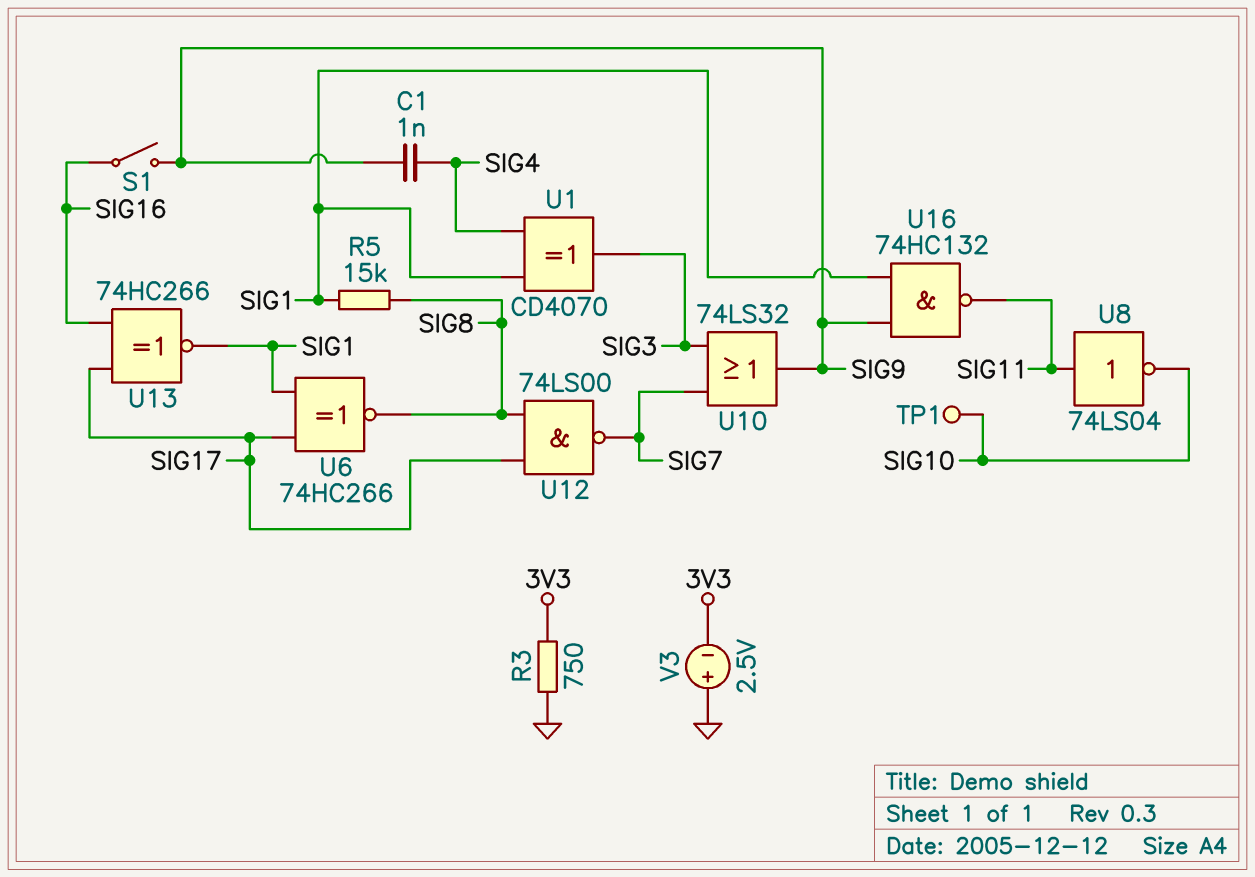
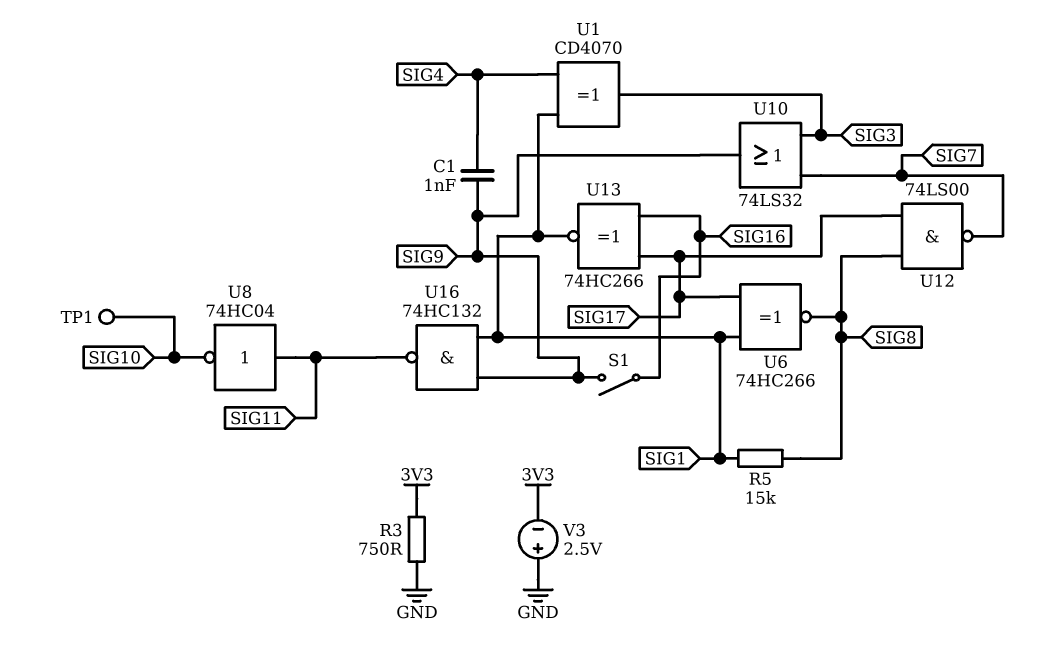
U8: NOT 74LS04 (in SIG11, out SIG10) -> NOT 74HC04 (in SIG11, out SIG10)

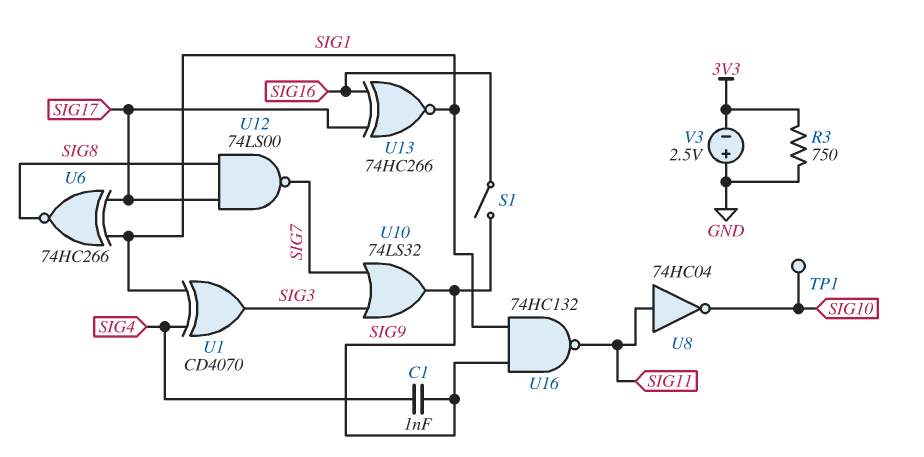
R5: 15k (SIG1, SIG8) -> none

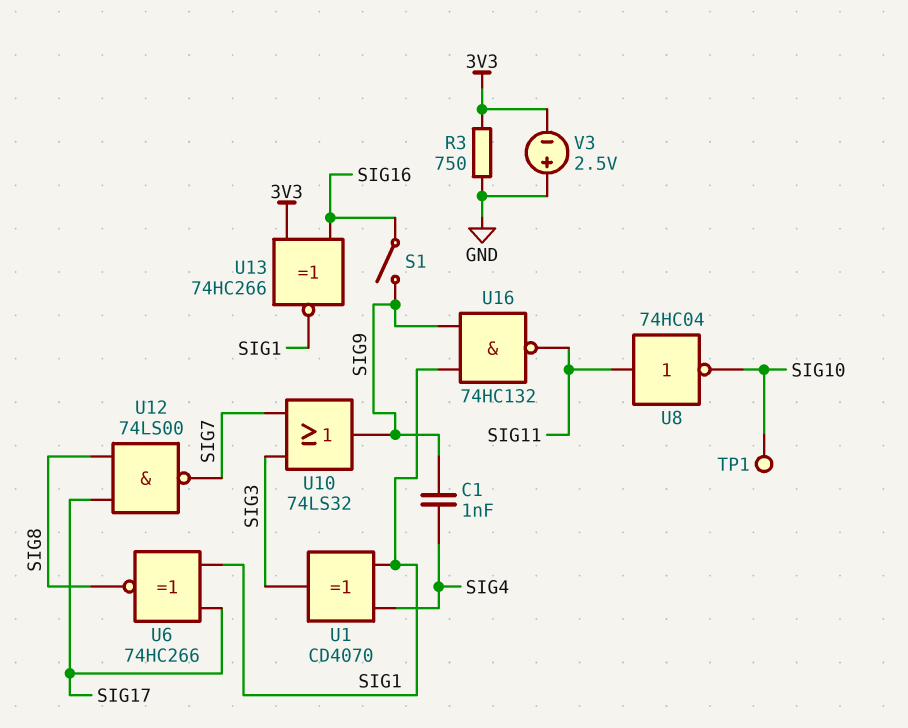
U13: XNOR 74HC266 (in SIG16, in SIG17, out SIG1) -> XNOR 74HC266 (in 3V3, in SIG16, out SIG1)

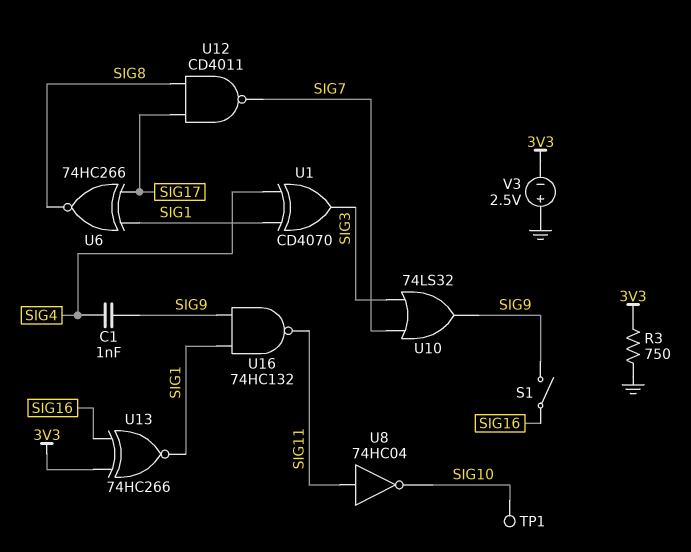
U12: NAND 74LS00 (in SIG8, in SIG17, out SIG7) -> NAND CD4011 (in SIG8, in SIG17, out SIG7)

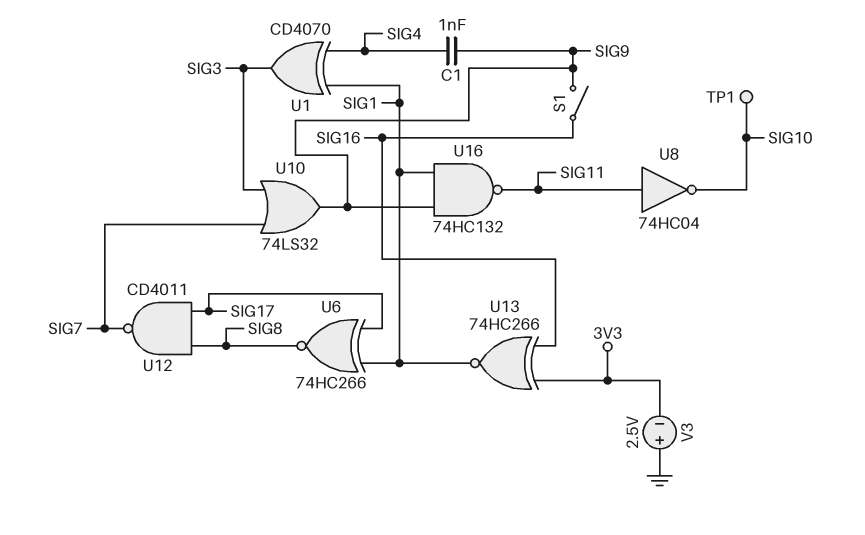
R3: 750 (3V3, GND) -> none

